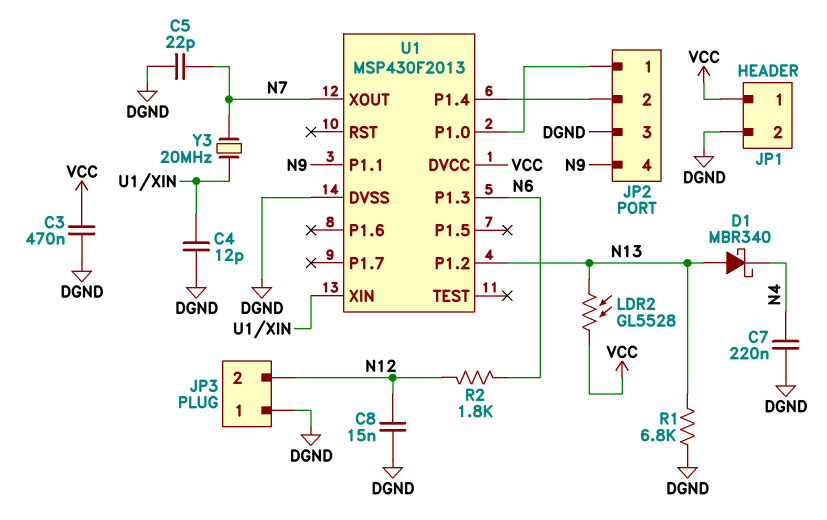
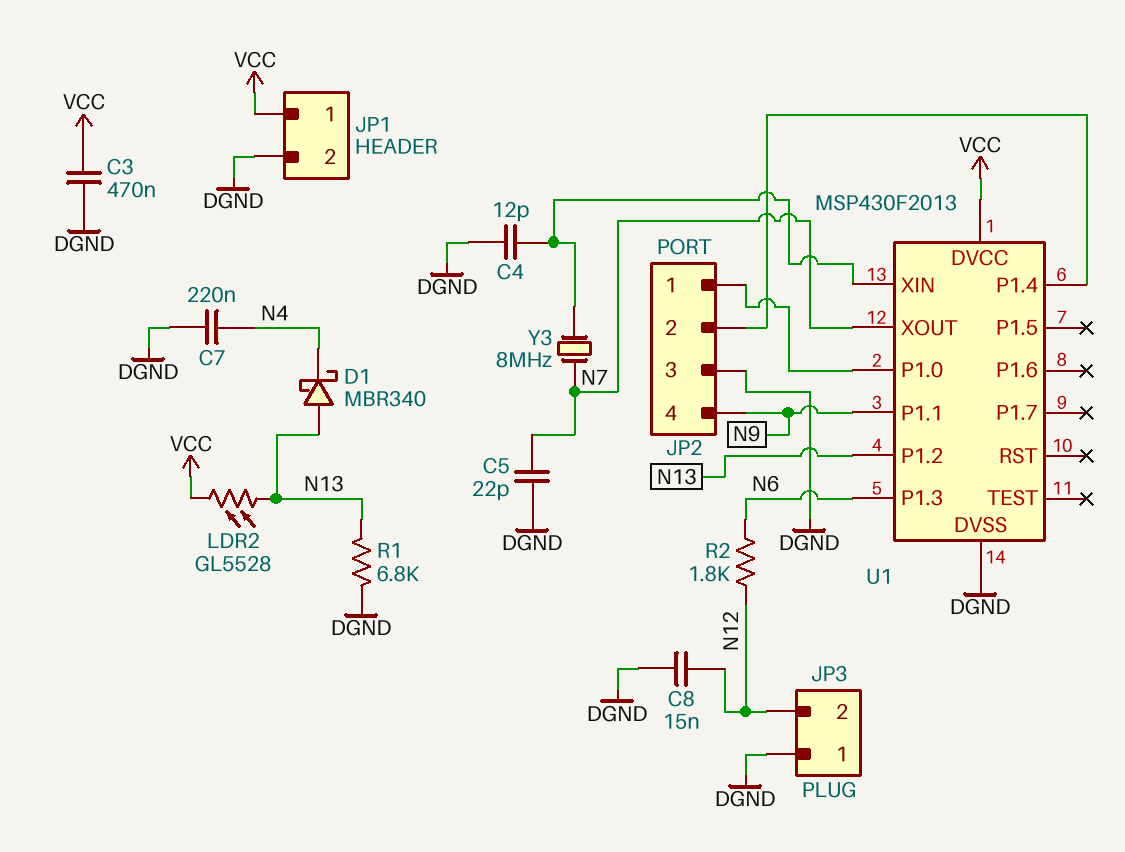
Y3: 20MHz (N7, U1/XIN) -> 8MHz (N7, U1/XIN)

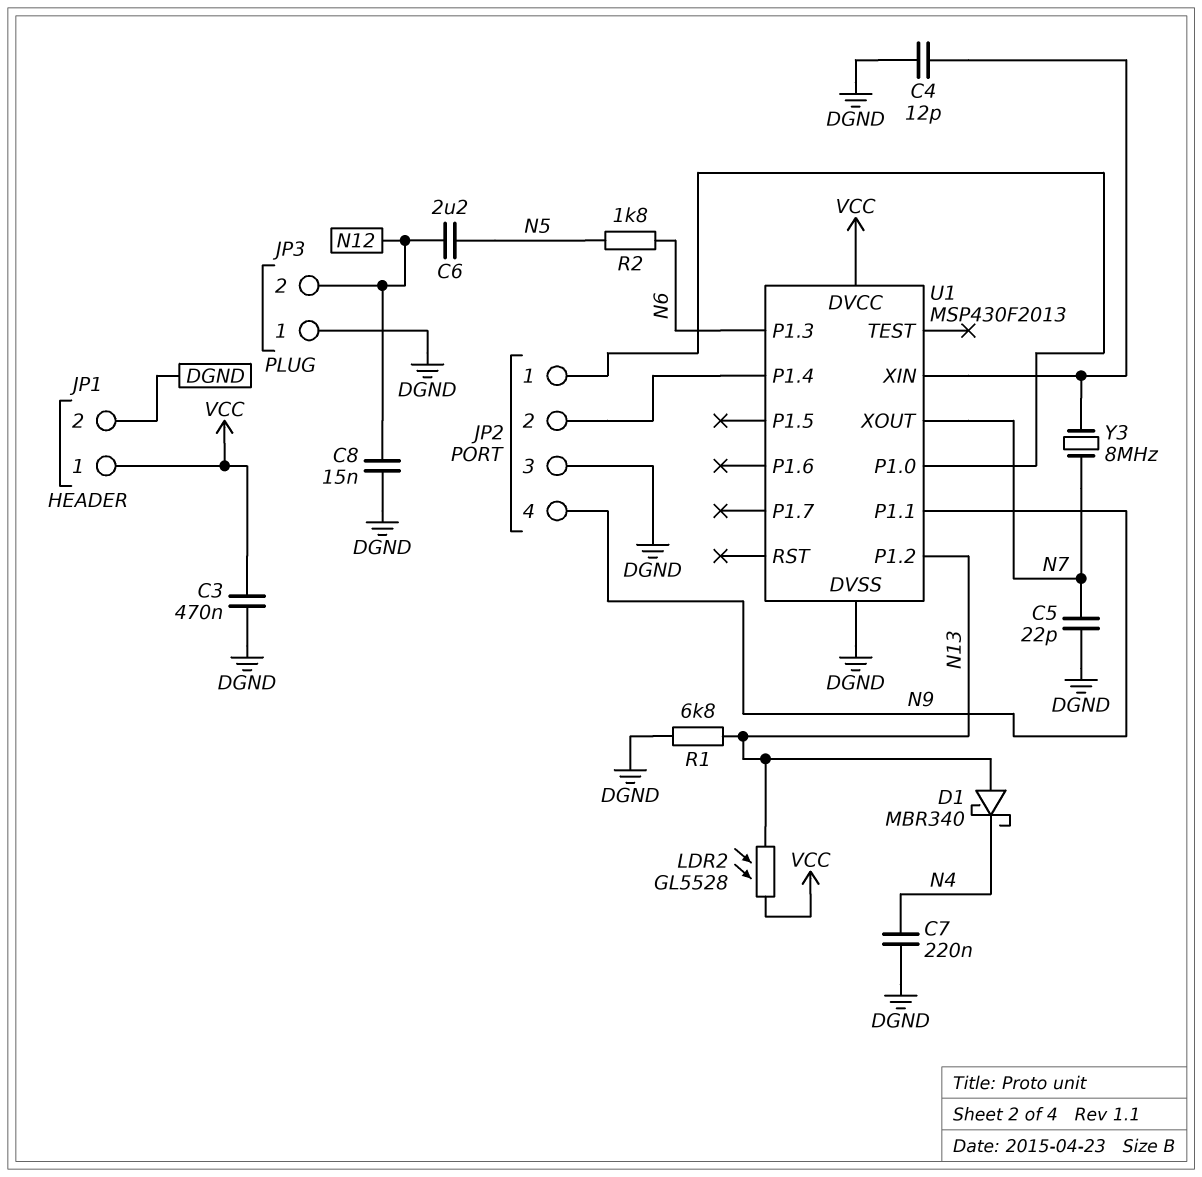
C6: none -> 2.2uF (N5, N12)
R2: 1.8k (N6, N12) -> 1.8k (N5, N6)

